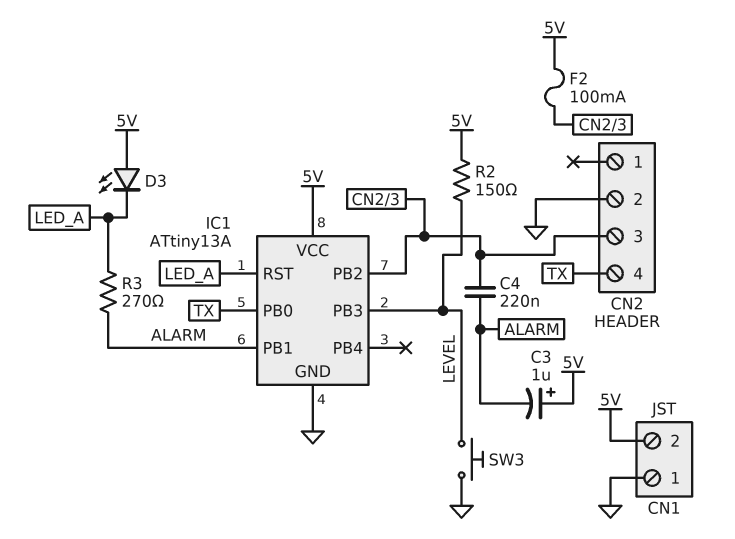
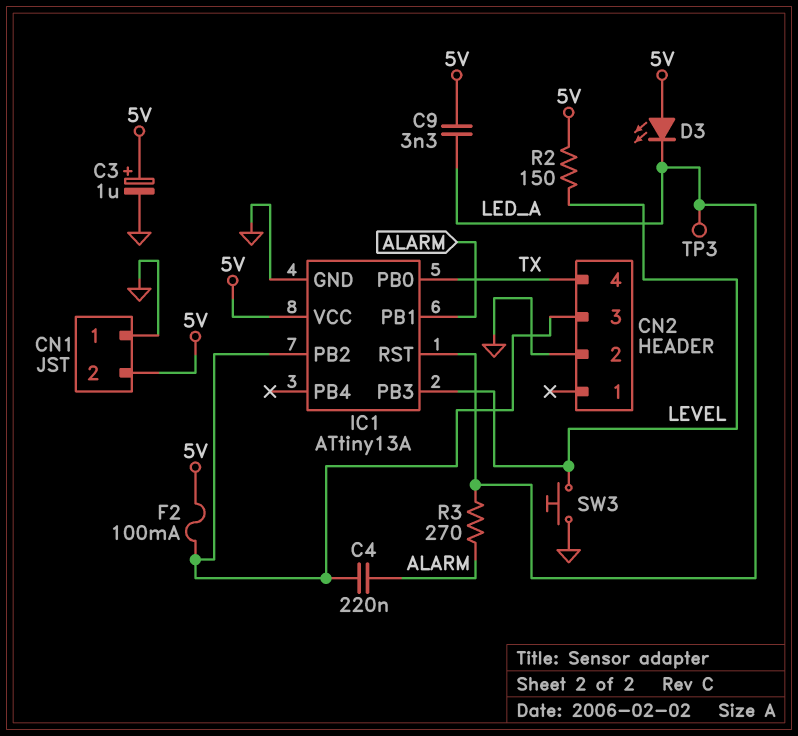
C3: 1uF (plus 5V, minus ALARM) -> 1uF (plus 5V, minus GND)
C9: none -> 3.3nF (5V, LED_A)
TP3: none -> test point (LED_A)

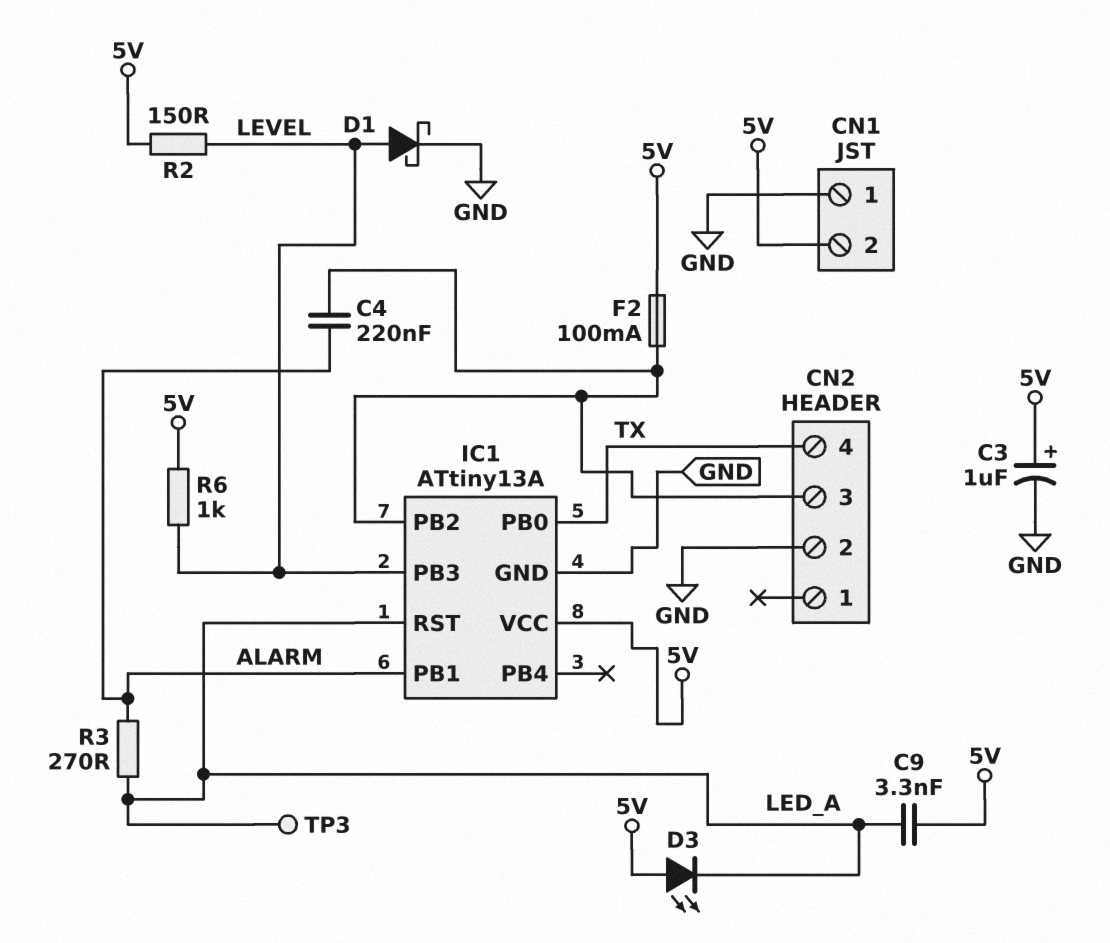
D1: none -> schottky (A LEVEL, K GND)
R6: none -> 1k (5V, LEVEL)
SW3: button (GND, LEVEL) -> none

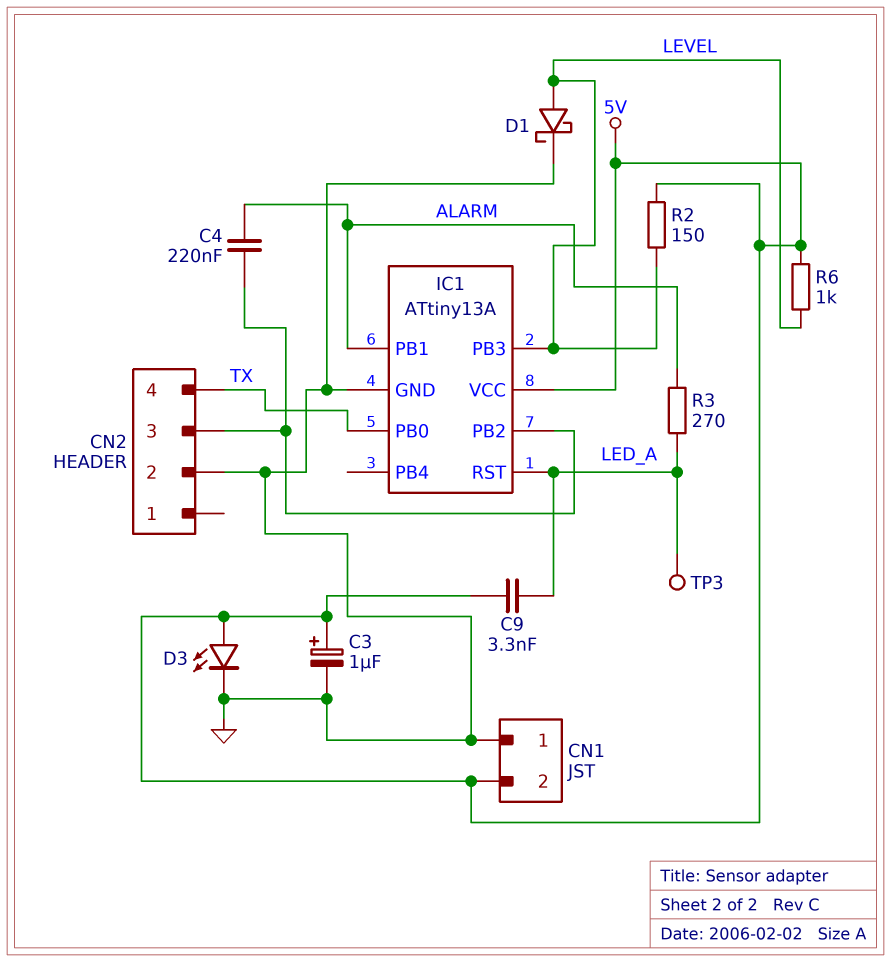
D3: LED (A 5V, K LED_A) -> LED (A 5V, K GND)
F2: 100mA (5V, CN2/3) -> none

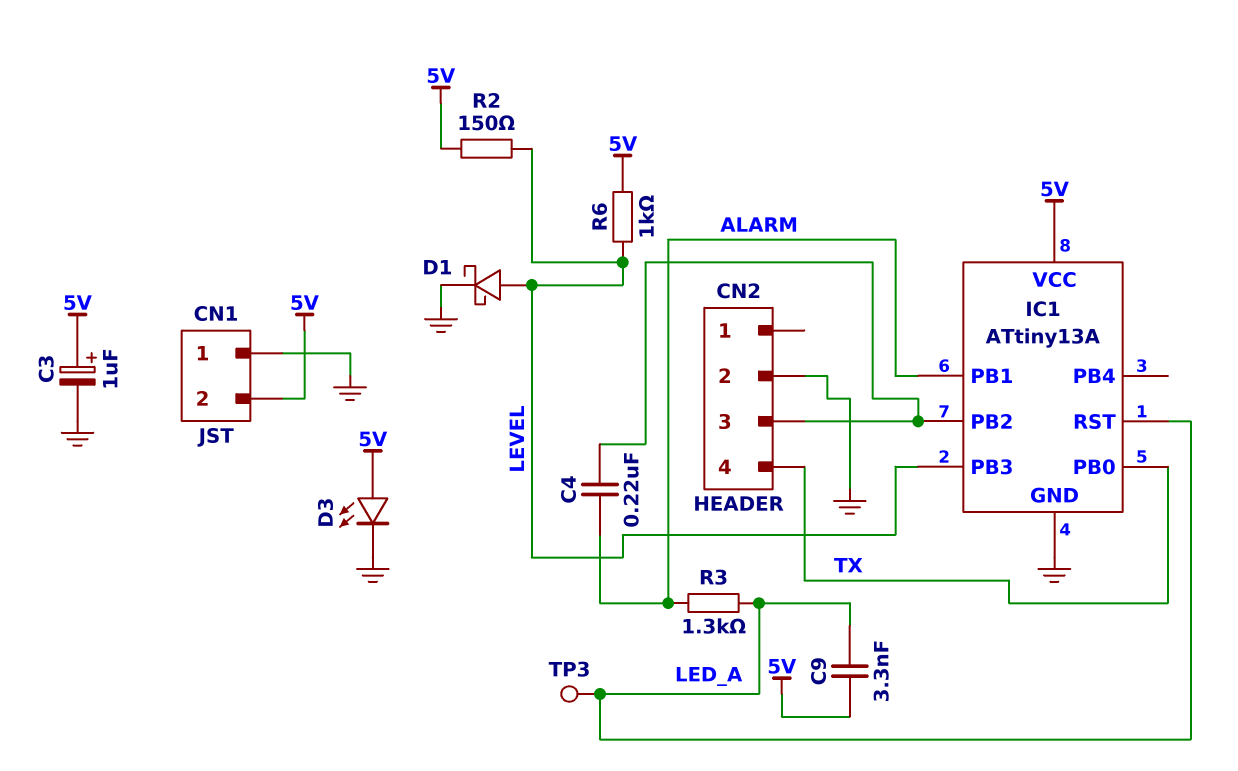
R3: 270 (ALARM, LED_A) -> 1.3k (ALARM, LED_A)

